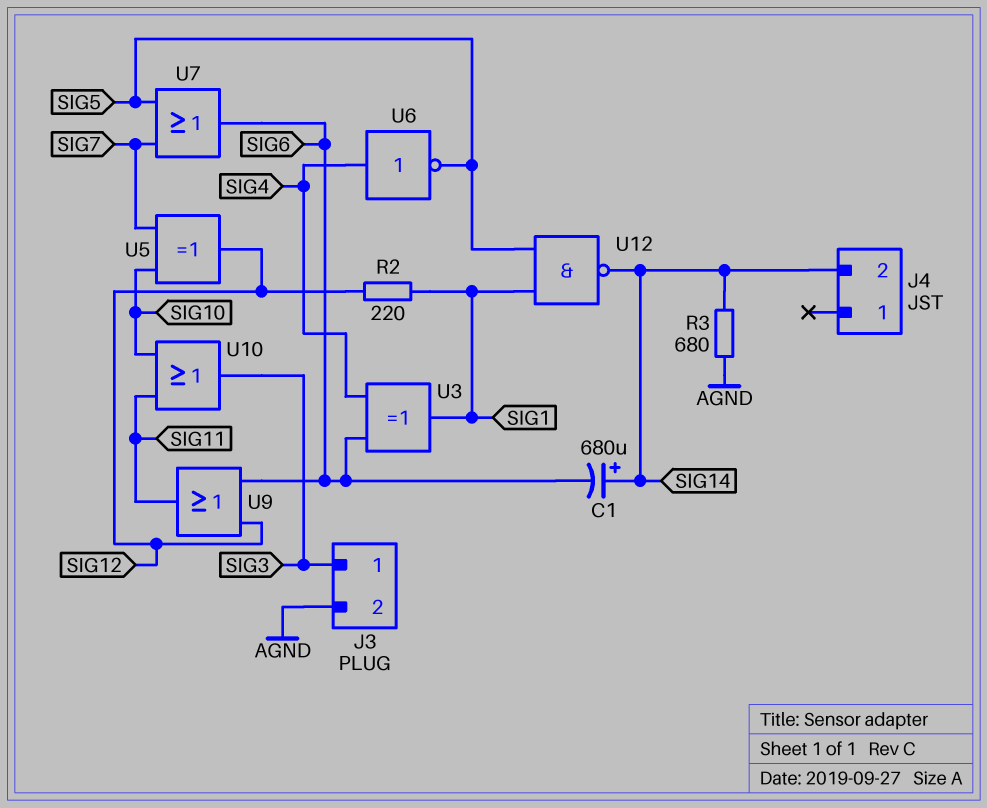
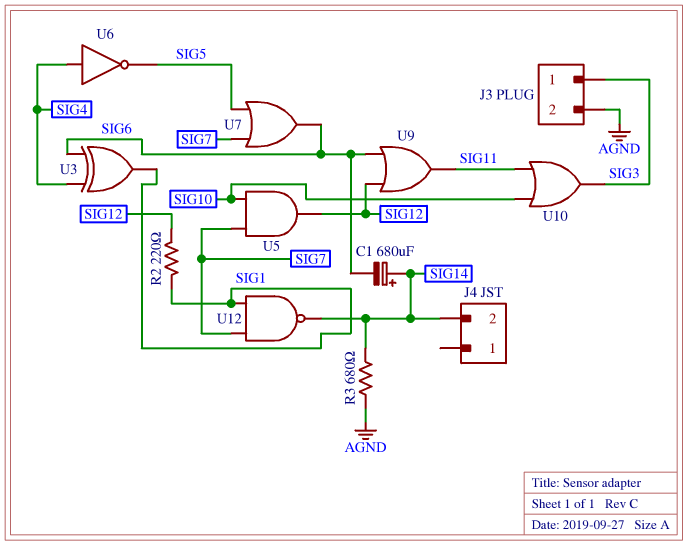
U5: XOR (in SIG7, in SIG10, out SIG12) -> AND (in SIG7, in SIG10, out SIG12)
U12: NAND (in SIG1, in SIG5, out SIG14) -> NAND (in SIG1, in SIG7, out SIG14)

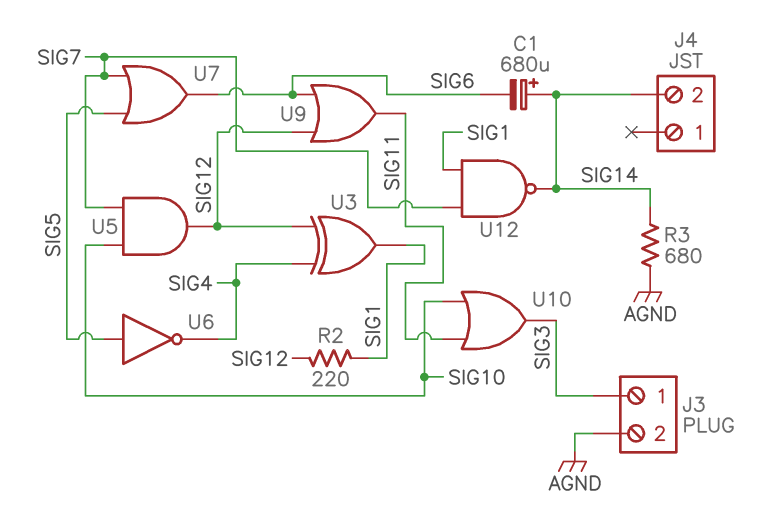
U3: XOR (in SIG4, in SIG6, out SIG1) -> XOR (in SIG4, in SIG12, out SIG1)
U6: NOT (in SIG4, out SIG5) -> NOT (in SIG5, out SIG4)

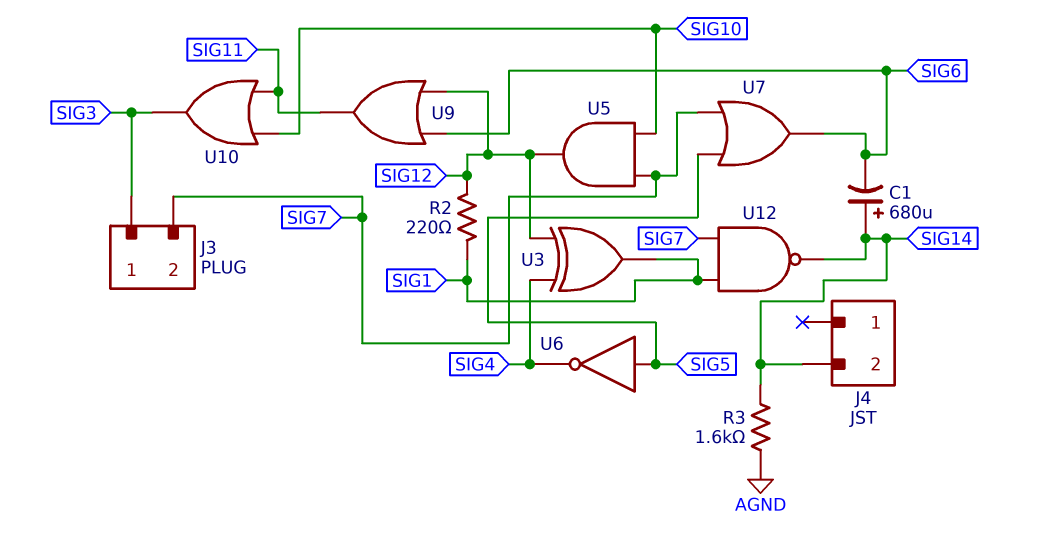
J3 pin 2: AGND -> SIG7
R3: 680 (AGND, SIG14) -> 1.6k (AGND, SIG14)

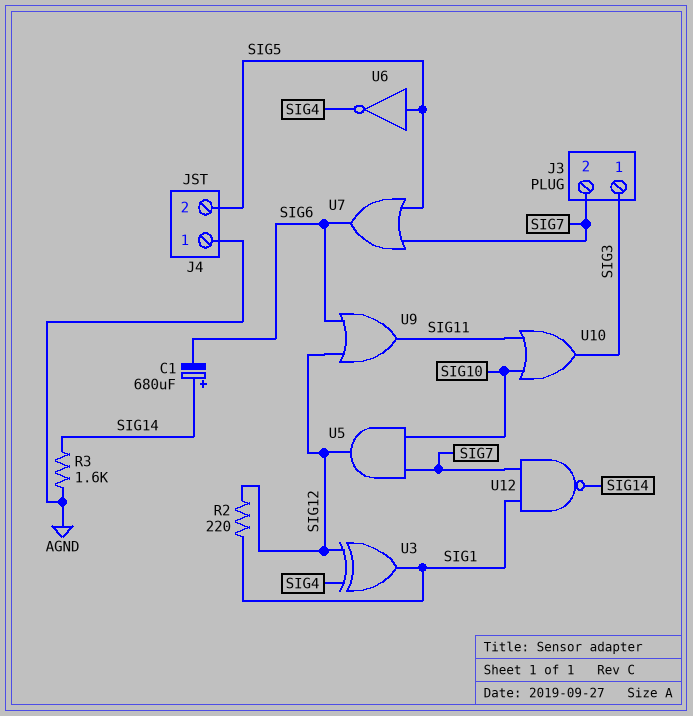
J4 pin 1: none -> AGND
J4 pin 2: SIG14 -> SIG5

